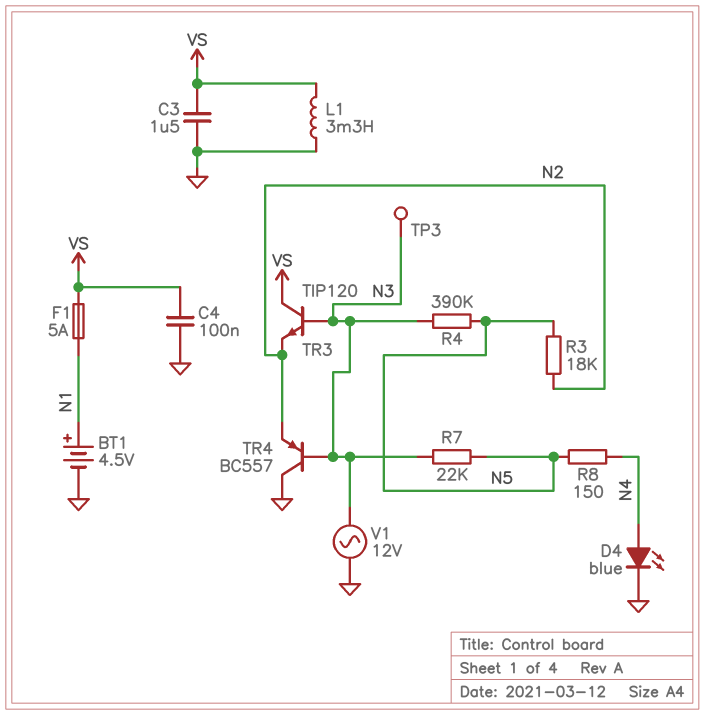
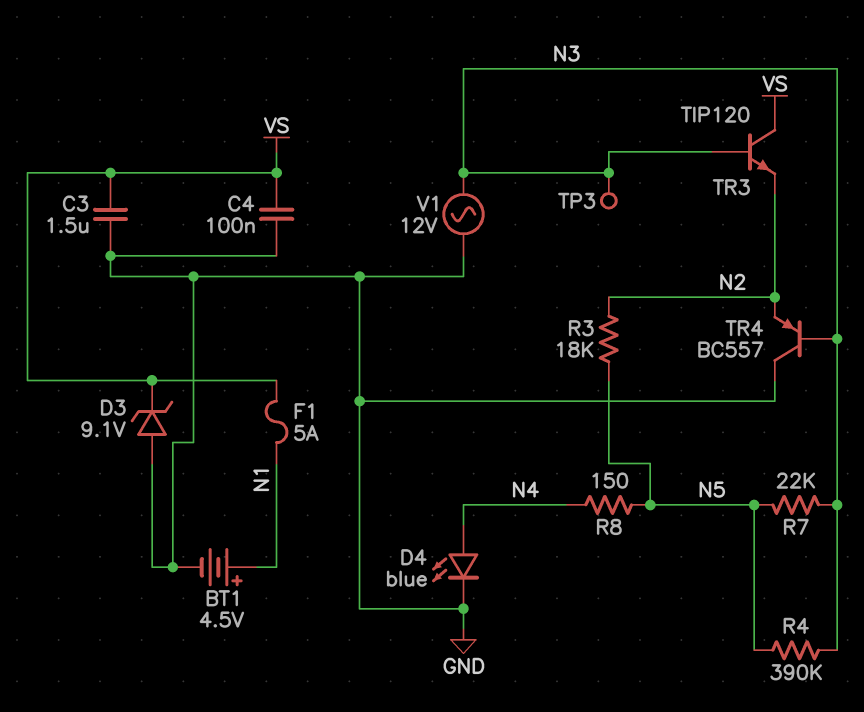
D3: none -> zener 9.1V (A GND, K VS)
L1: 3.3mH (GND, VS) -> none

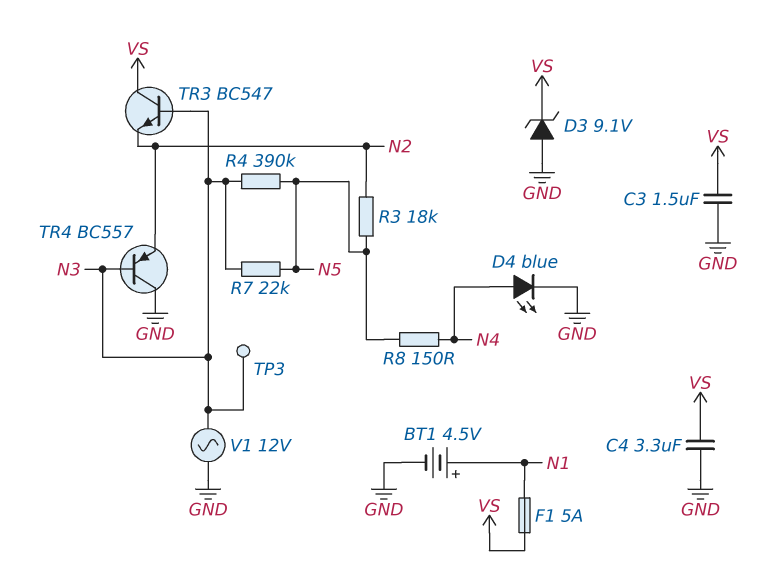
C4: 100nF (GND, VS) -> 3.3uF (GND, VS)
TR3: NPN TIP120 (B N3, C VS, E N2) -> NPN BC547 (B N3, C VS, E N2)

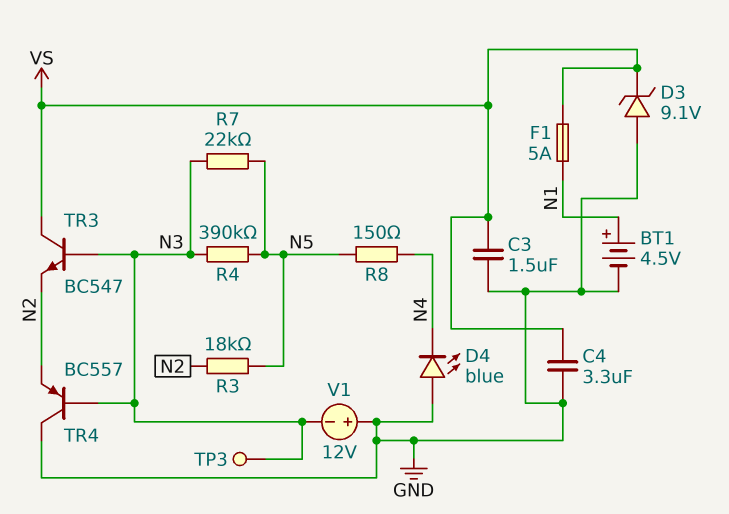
D4: LED blue (A N4, K GND) -> LED blue (A GND, K N4)
V1: AC 12V (GND, N3) -> 12V (plus GND, minus N3)

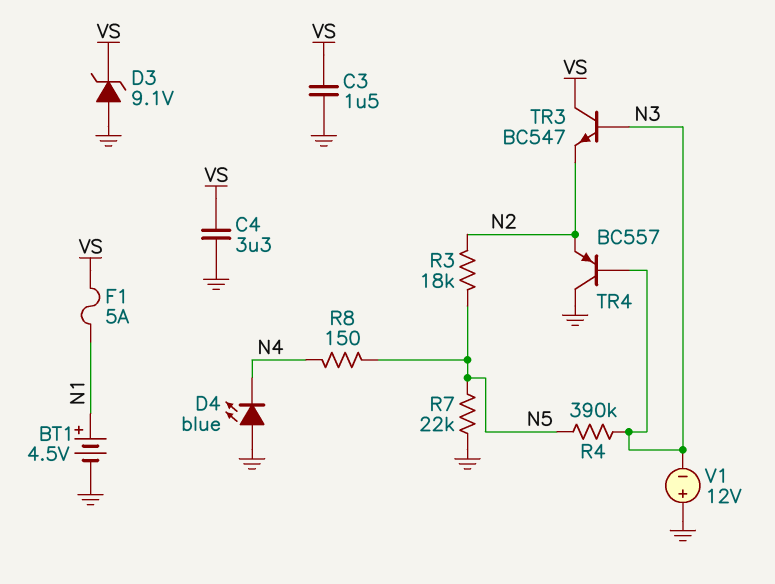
R7: 22k (N3, N5) -> 22k (GND, N5)
TP3: test point (N3) -> none

